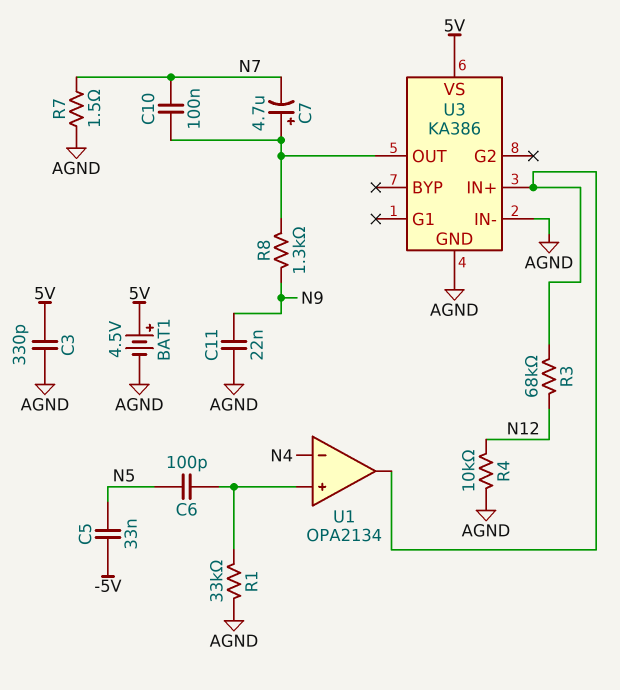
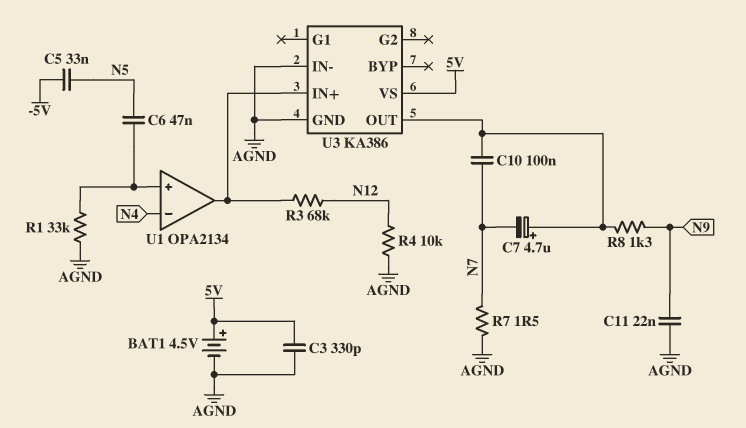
C6: 100pF (N5, U1/in+) -> 47nF (N5, U1/in+)

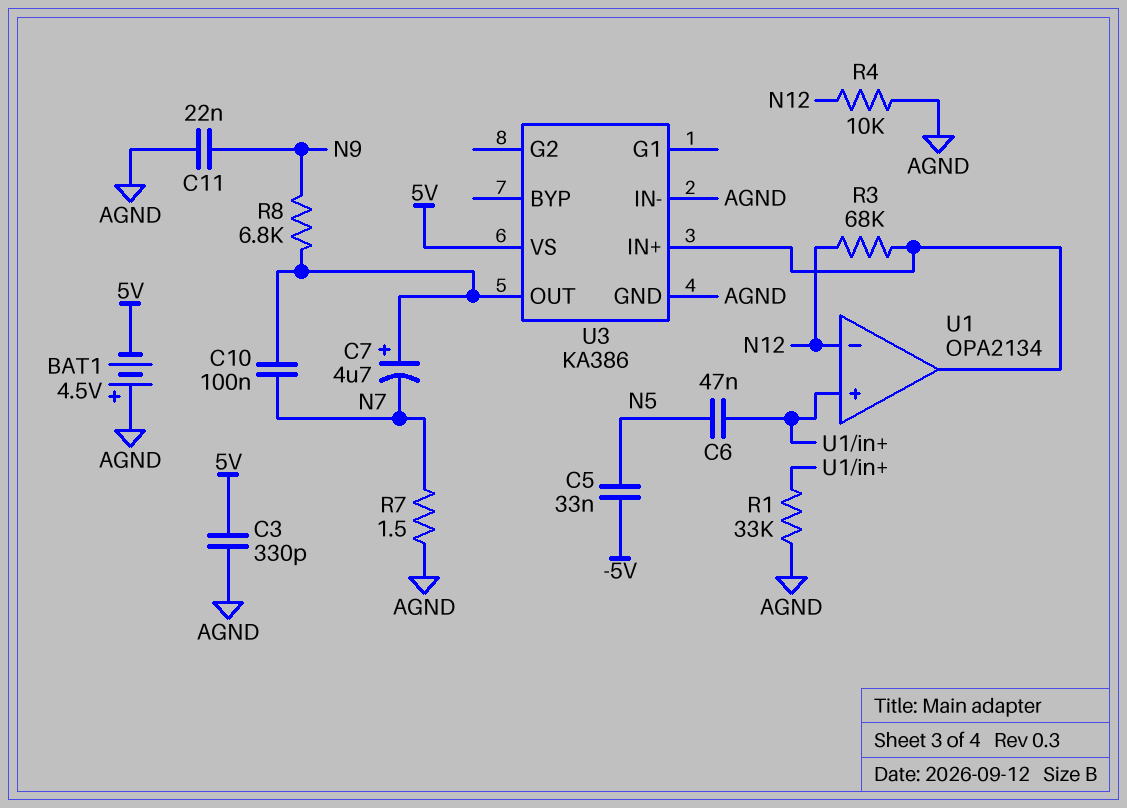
BAT1: 4.5V (plus 5V, minus AGND) -> 4.5V (plus AGND, minus 5V)
R8: 1.3k (N9, U3/OUT) -> 6.8k (N9, U3/OUT)
U1 pin in-: N4 -> N12

